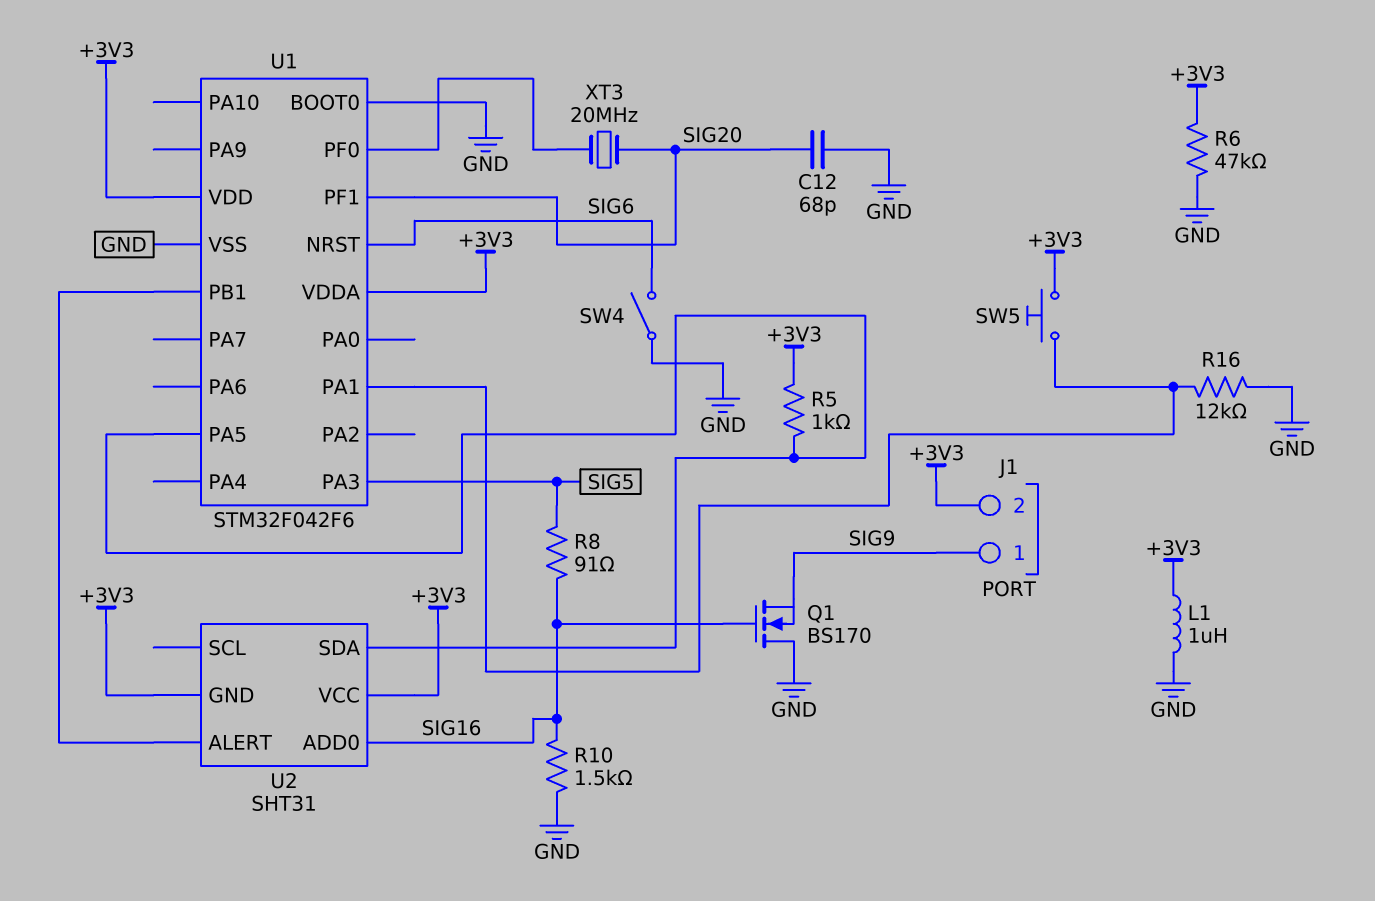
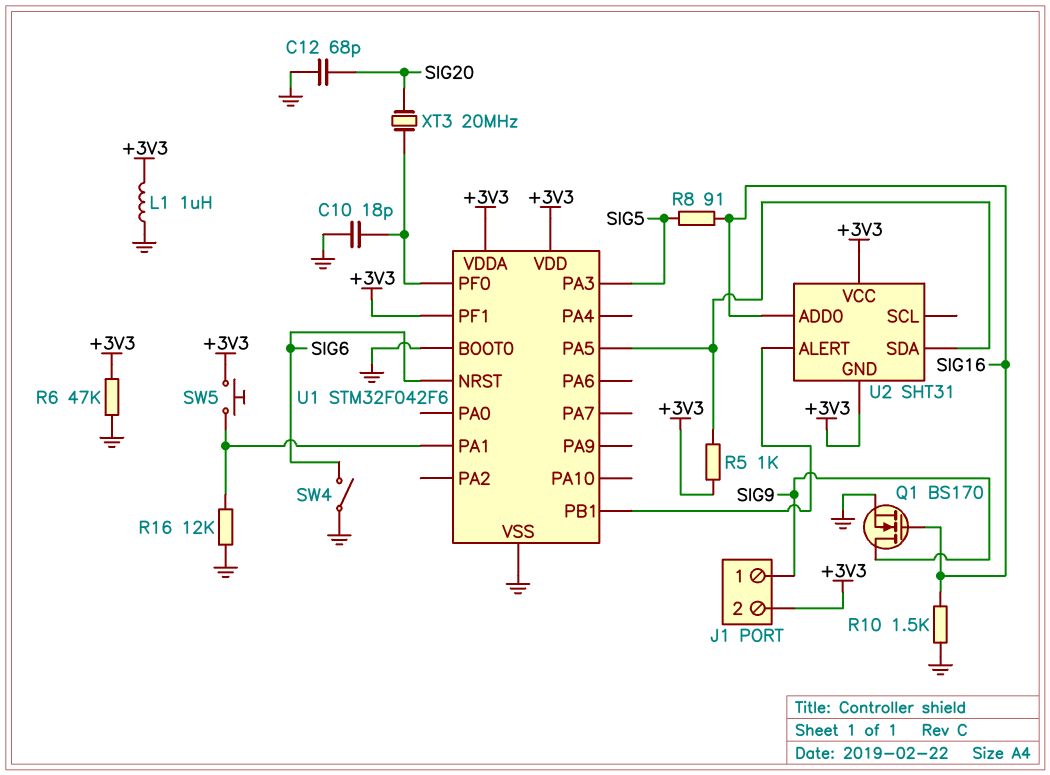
C10: none -> 18pF (GND, U1/PF0)
Q1: NMOS BS170 (G SIG16, D GND, S SIG9) -> NMOS BS170 (G SIG16, D SIG9, S GND)
U1 pin PF1: SIG20 -> +3V3

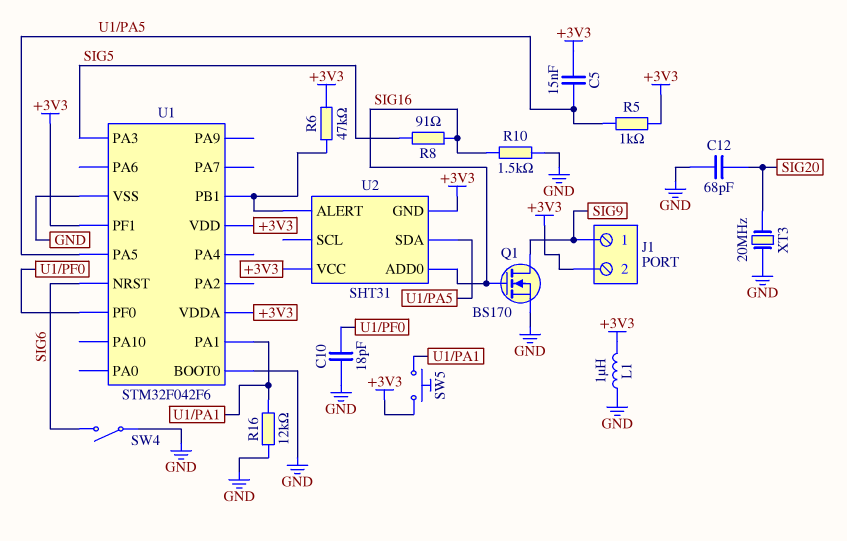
C5: none -> 15nF (+3V3, U1/PA5)
R6: 47k (+3V3, GND) -> 47k (+3V3, U1/PB1)
XT3: 20MHz (SIG20, U1/PF0) -> 20MHz (GND, SIG20)

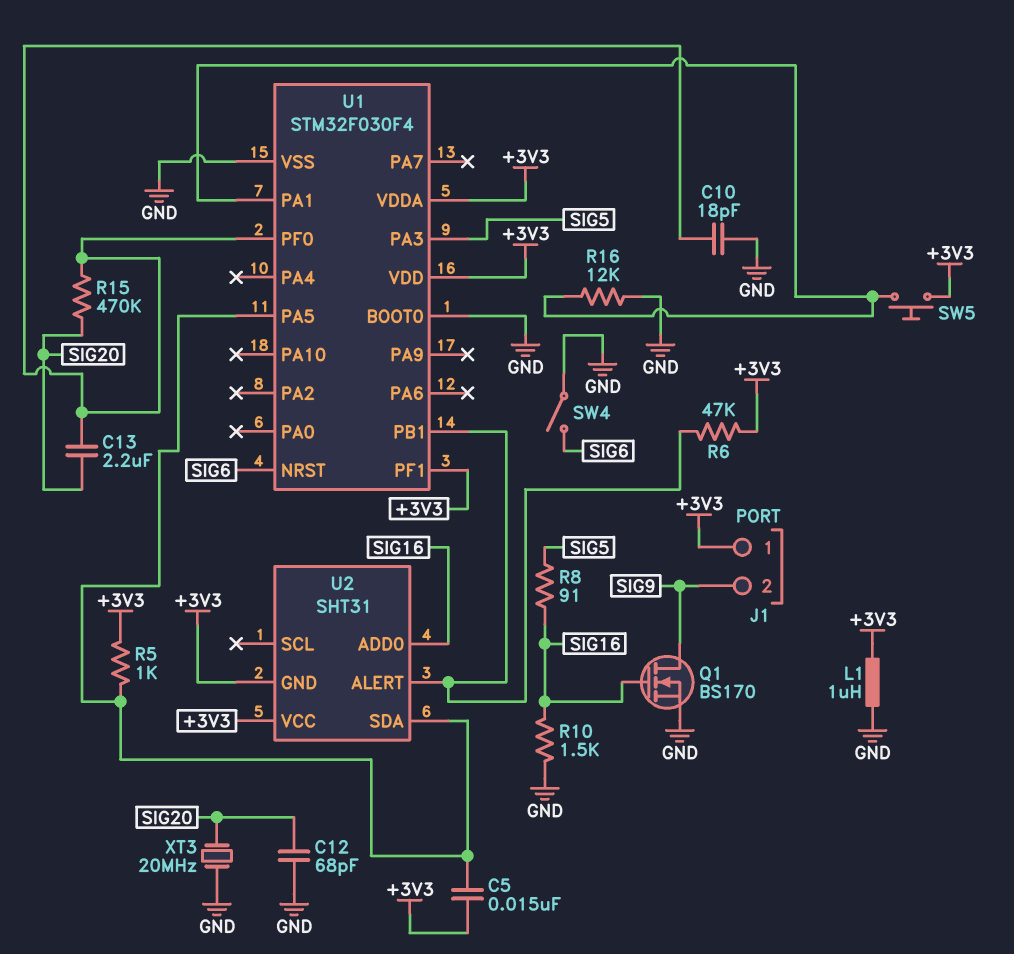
C13: none -> 2.2uF (SIG20, U1/PF0)
J1 pin 1: SIG9 -> +3V3
J1 pin 2: +3V3 -> SIG9
R15: none -> 470k (SIG20, U1/PF0)
U1: STM32F042F6 -> STM32F030F4

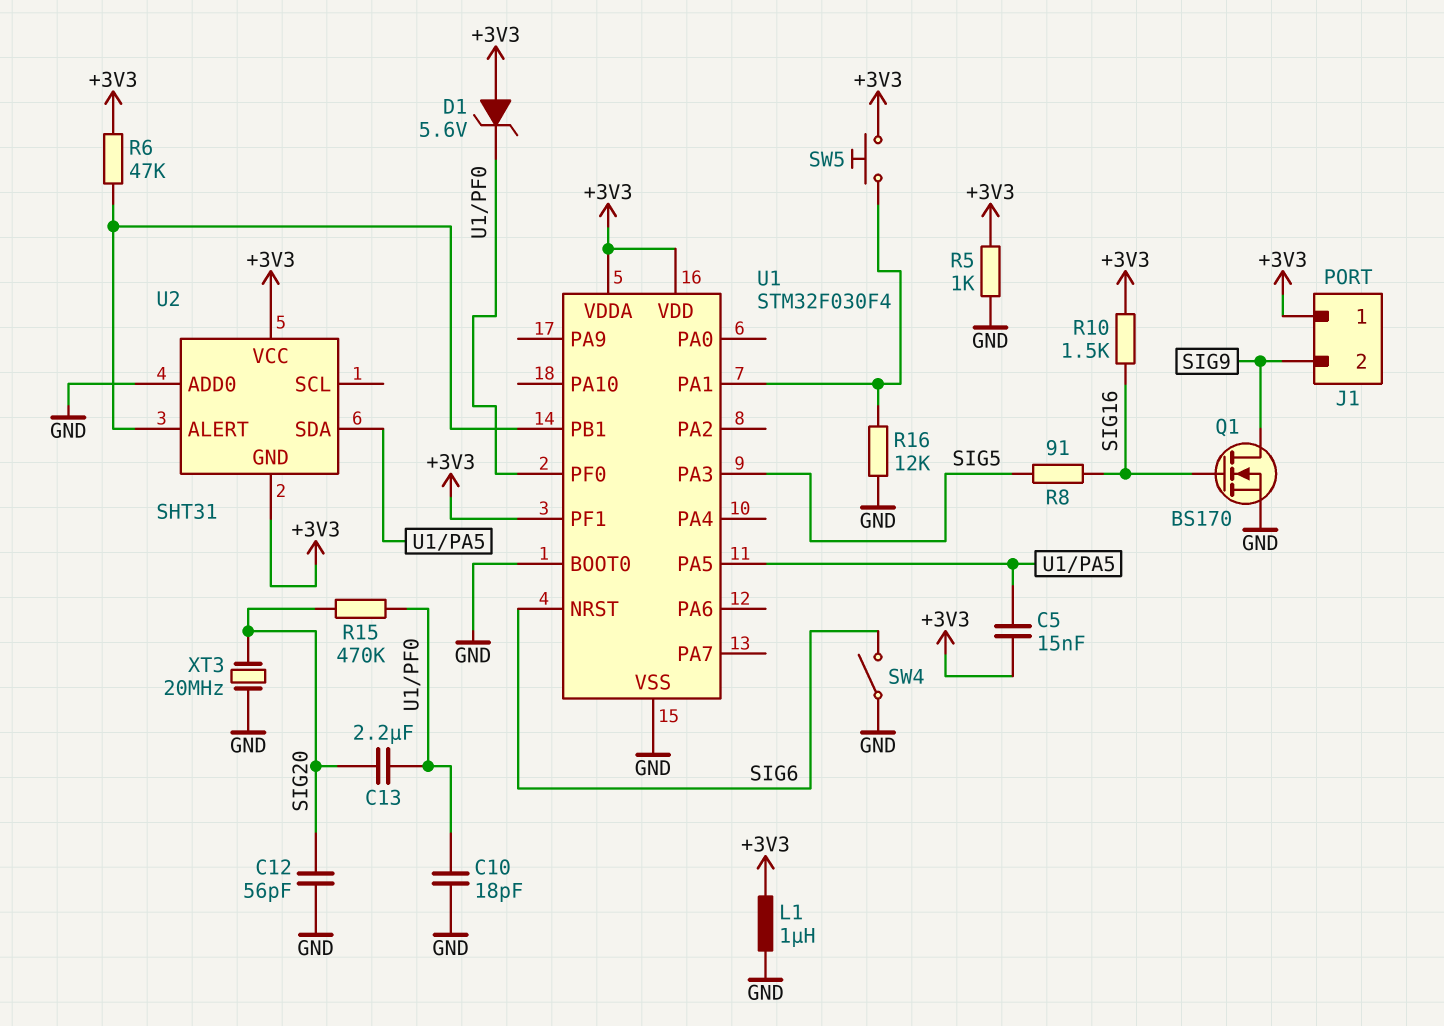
C12: 68pF (GND, SIG20) -> 56pF (GND, SIG20)
D1: none -> zener 5.6V (A +3V3, K U1/PF0)
R5: 1k (+3V3, U1/PA5) -> 1k (+3V3, GND)
R10: 1.5k (GND, SIG16) -> 1.5k (+3V3, SIG16)
U2 pin ADD0: SIG16 -> GND

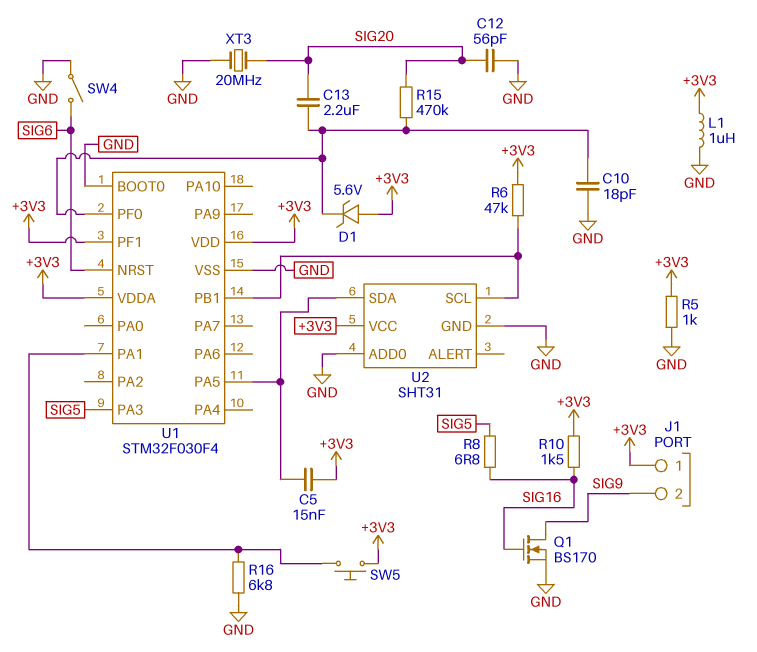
R8: 91 (SIG5, SIG16) -> 6.8 (SIG5, SIG16)
R16: 12k (GND, U1/PA1) -> 6.8k (GND, U1/PA1)
U2 pin ALERT: U1/PB1 -> none
U2 pin GND: +3V3 -> GND
U2 pin SCL: none -> U1/PB1

